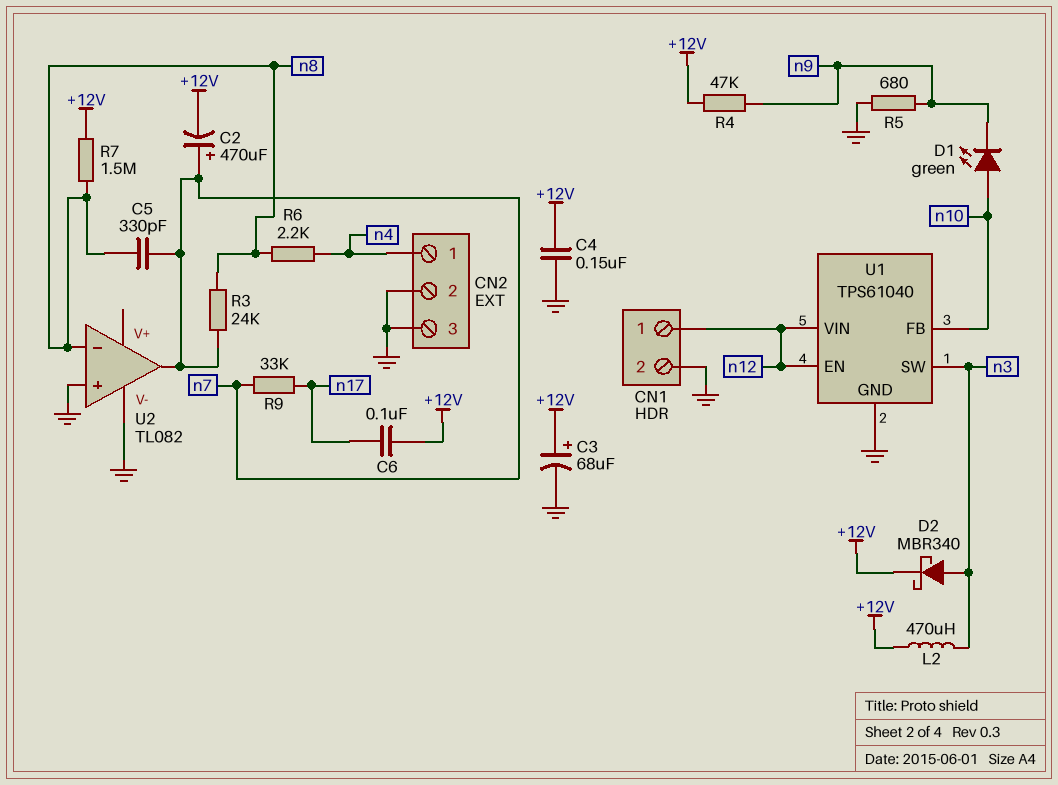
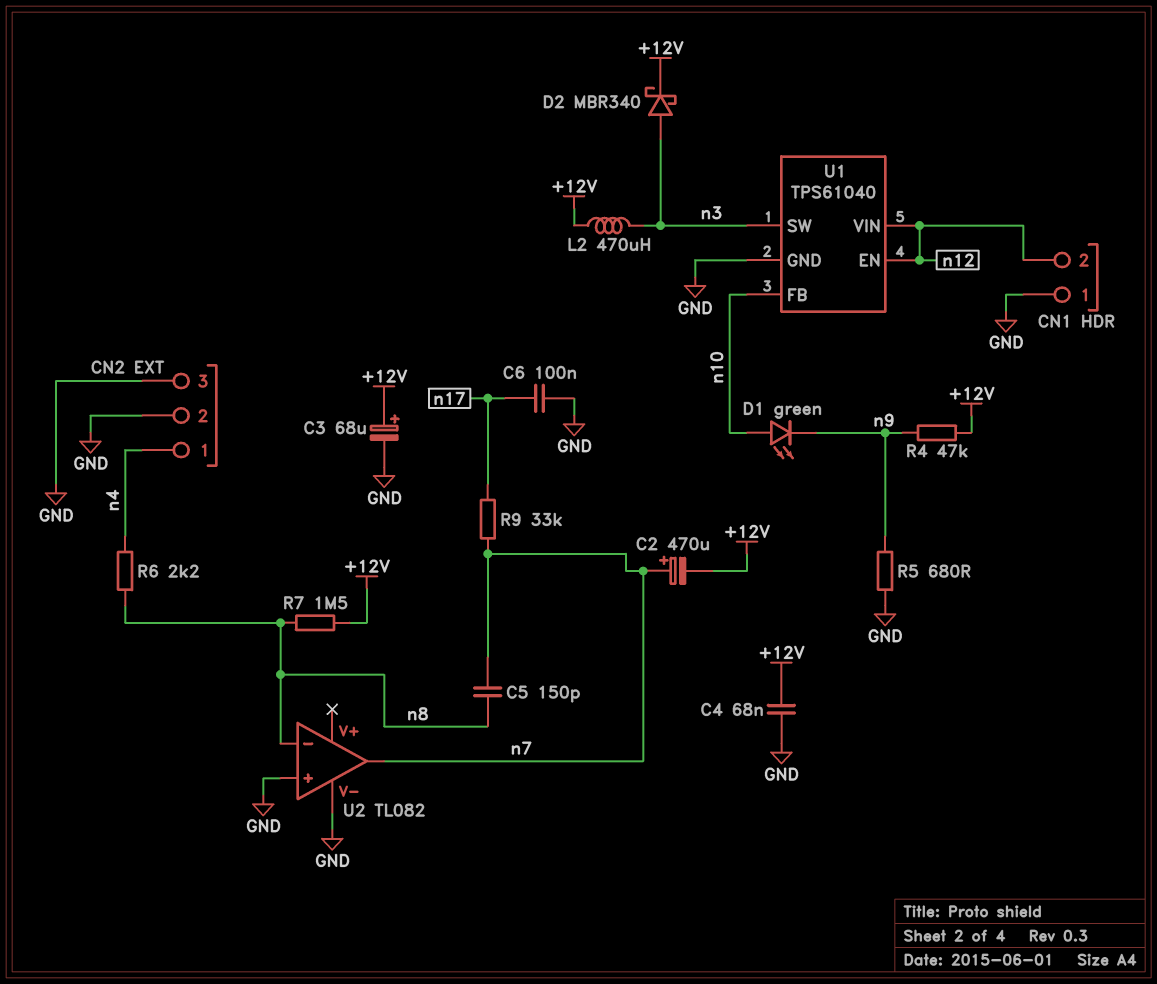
C4: 150nF (+12V, GND) -> 68nF (+12V, GND)
C5: 330pF (n7, n8) -> 150pF (n7, n8)
C6: 100nF (+12V, n17) -> 100nF (GND, n17)
CN1 pin 1: n12 -> GND
CN1 pin 2: GND -> n12
R3: 24k (n7, n8) -> none

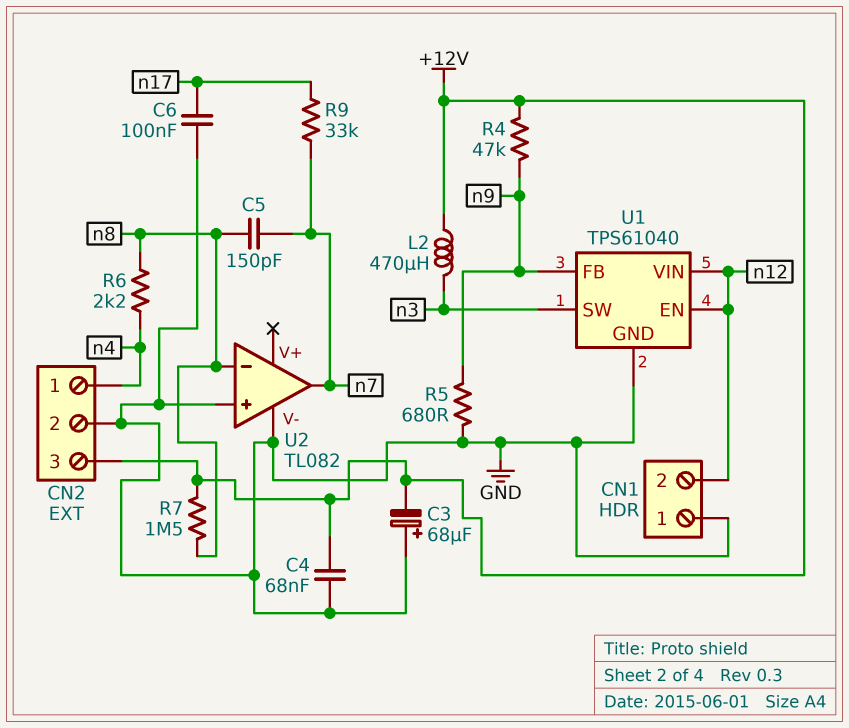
C2: 470uF (plus n7, minus +12V) -> none
C3: 68uF (plus +12V, minus GND) -> 68uF (plus GND, minus +12V)
CN2 pin 3: GND -> +12V
D1: LED green (A n10, K n9) -> none
D2: schottky MBR340 (A n3, K +12V) -> none
U1 pin FB: n10 -> n9

